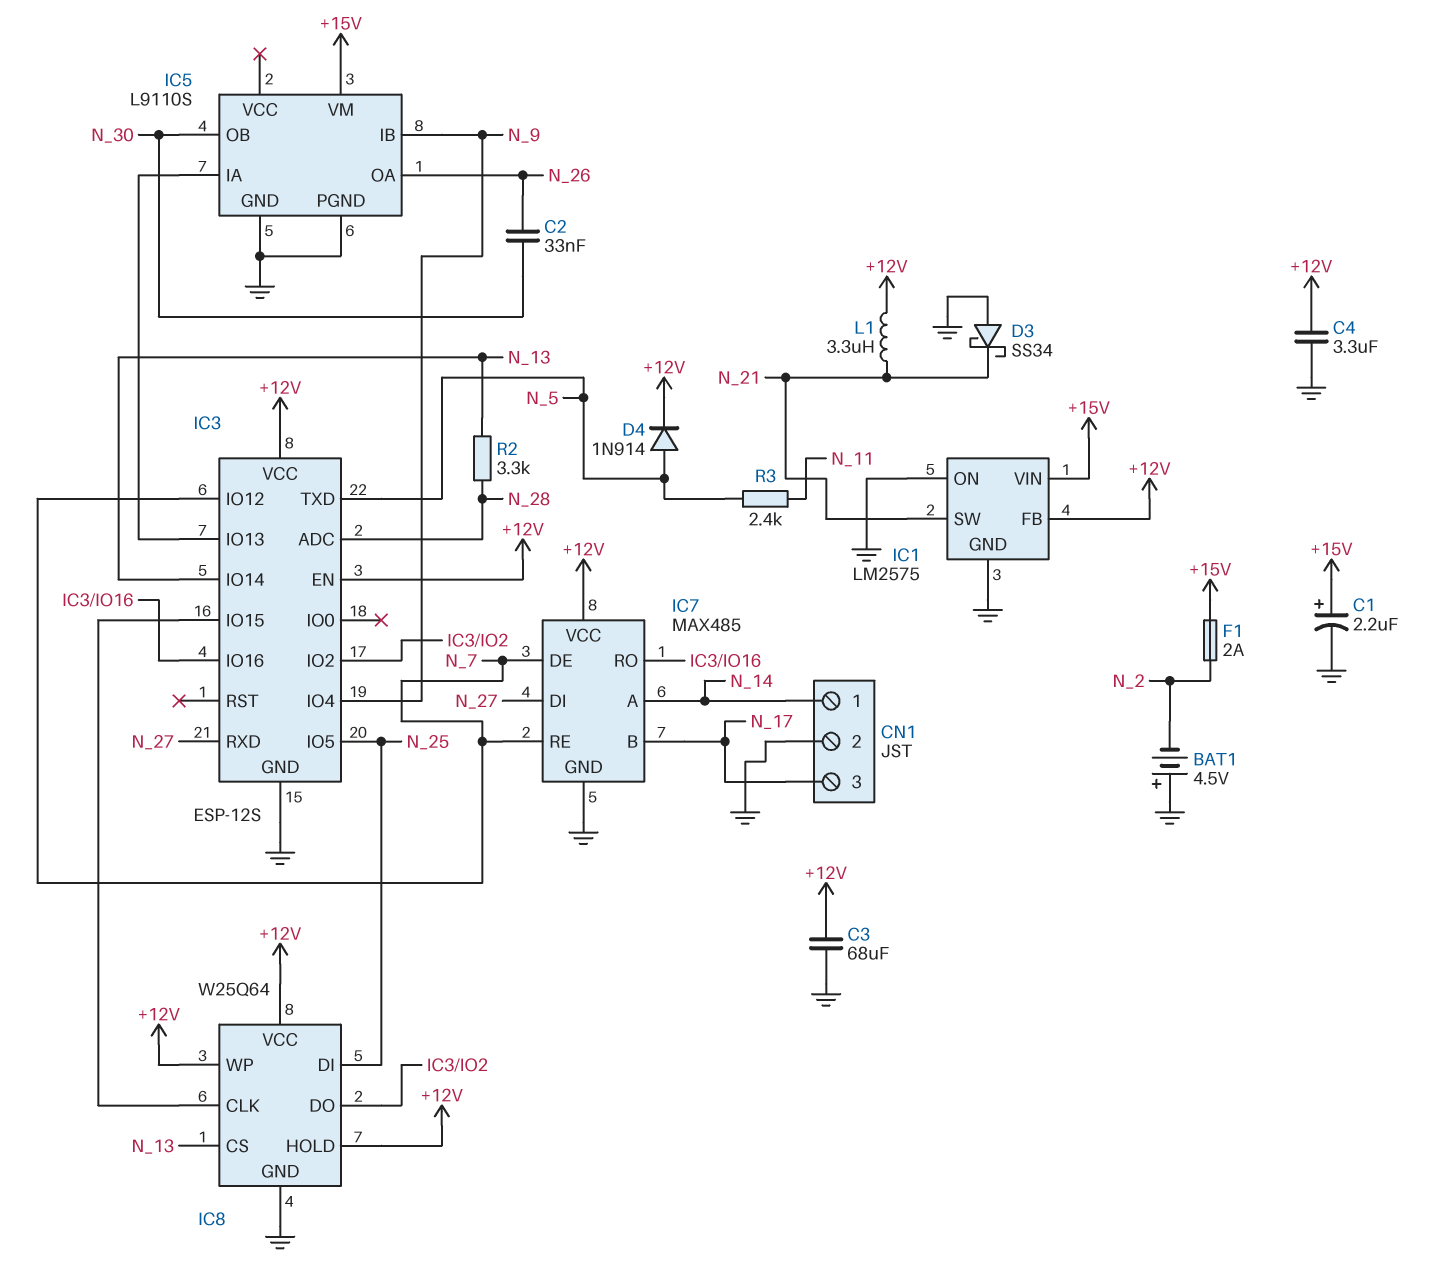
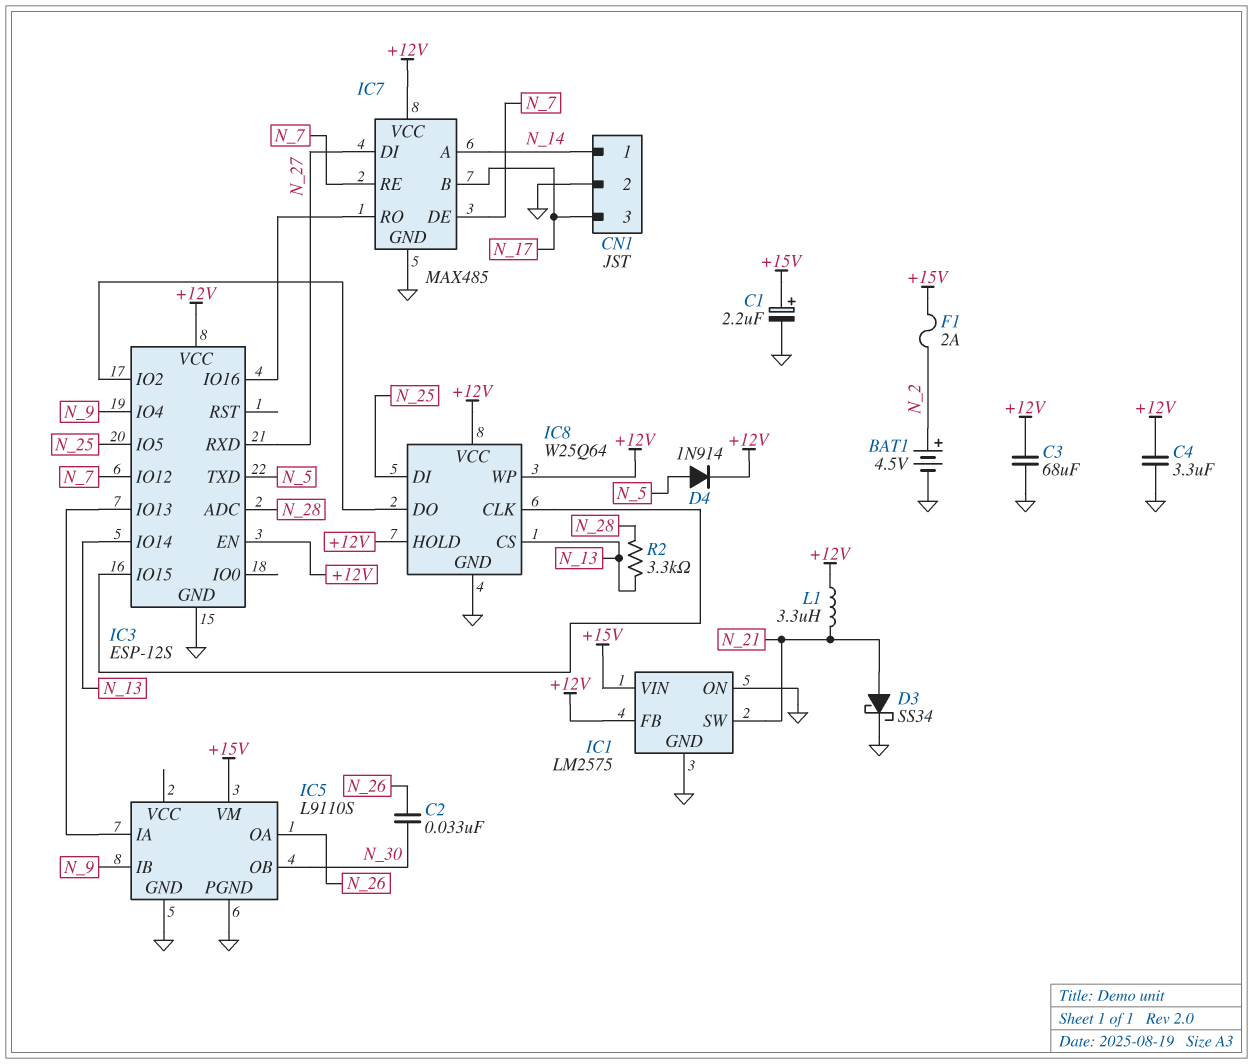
BAT1: 4.5V (plus GND, minus N_2) -> 4.5V (plus N_2, minus GND)
D3: schottky SS34 (A GND, K N_21) -> schottky SS34 (A N_21, K GND)
R3: 2.4k (N_5, N_11) -> none

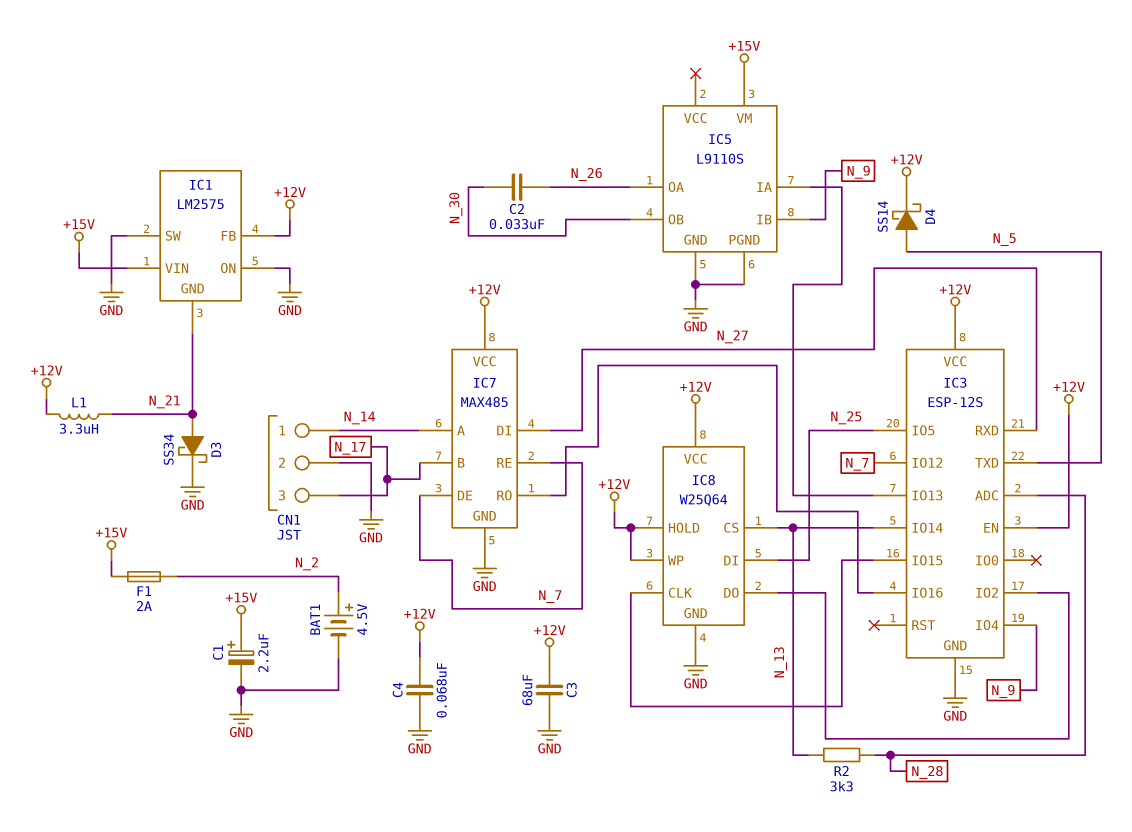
C4: 3.3uF (+12V, GND) -> 68nF (+12V, GND)
D4: diode 1N914 (A N_5, K +12V) -> schottky SS14 (A N_5, K +12V)
IC1 pin GND: GND -> N_21
IC1 pin SW: N_21 -> GND

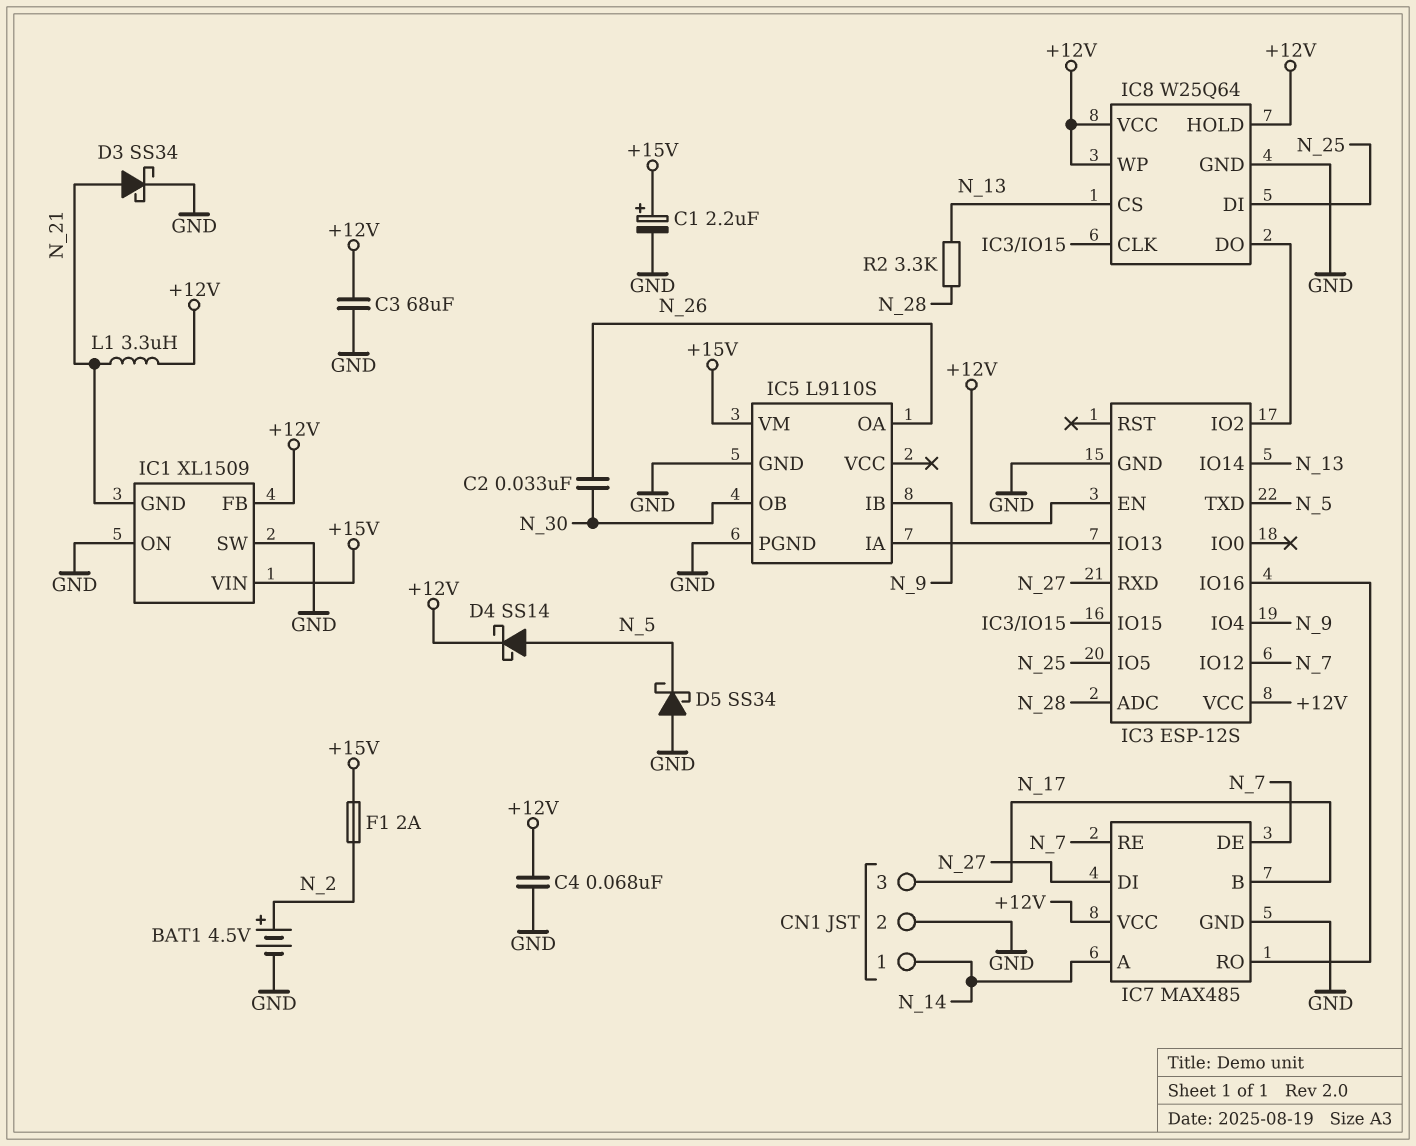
D5: none -> schottky SS34 (A GND, K N_5)
IC1: LM2575 -> XL1509

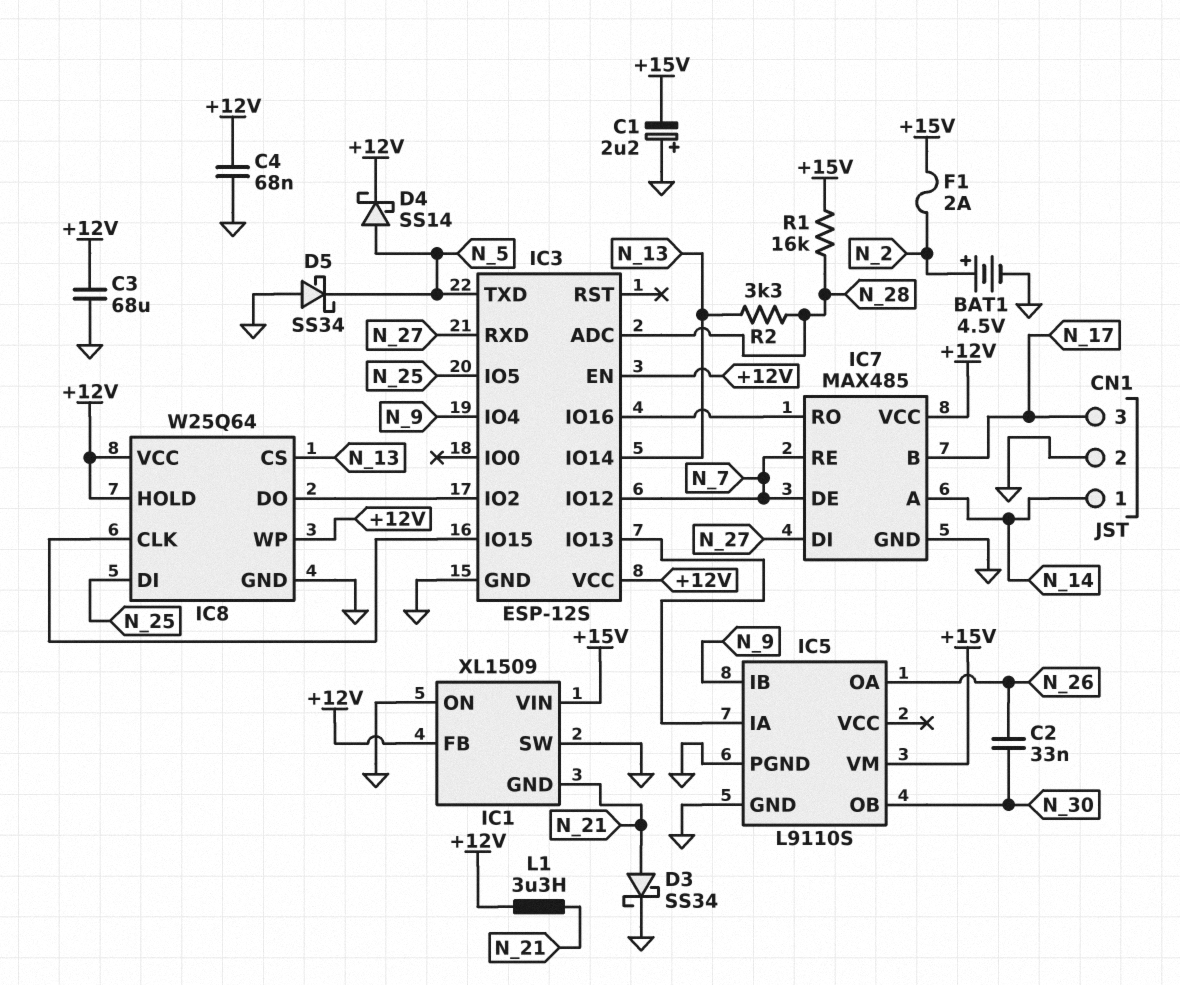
C1: 2.2uF (plus +15V, minus GND) -> 2.2uF (plus GND, minus +15V)
R1: none -> 16k (+15V, N_28)

